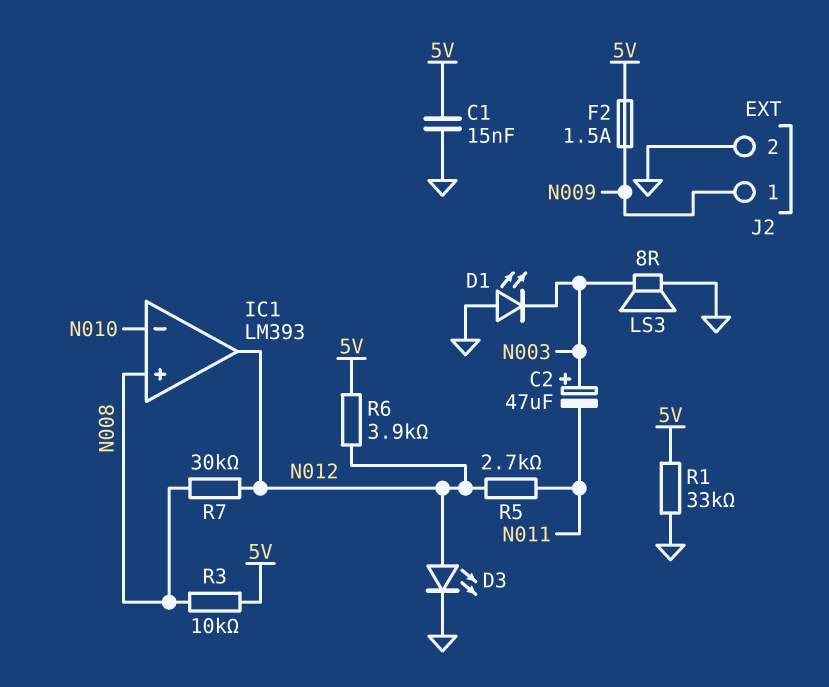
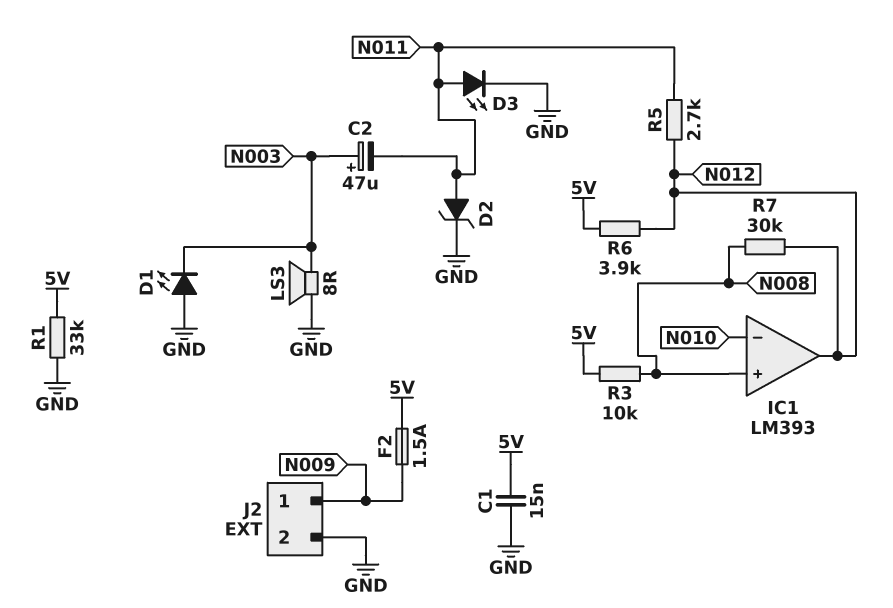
D2: none -> zener (A N011, K GND)
D3: LED (A N012, K GND) -> LED (A N011, K GND)

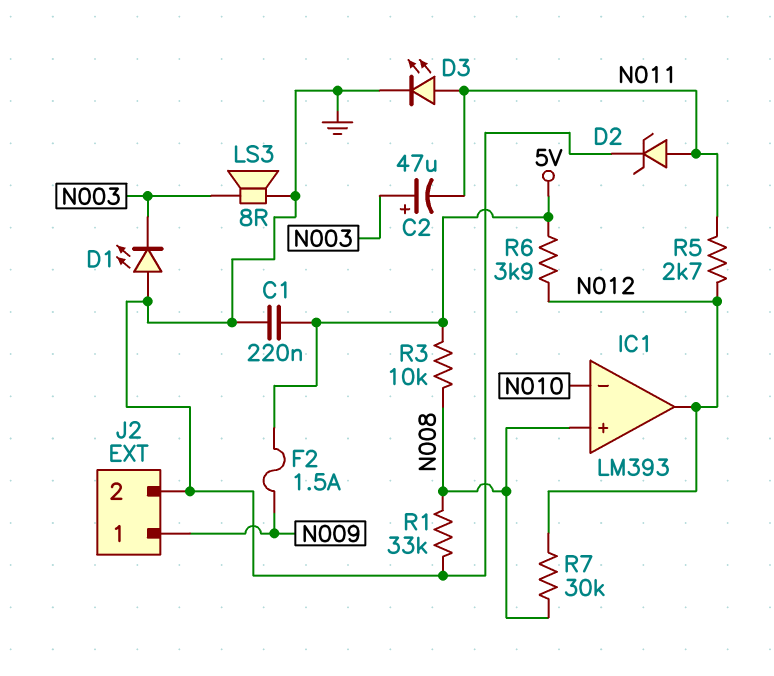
C1: 15nF (5V, GND) -> 220nF (5V, GND)
R1: 33k (5V, GND) -> 33k (GND, N008)

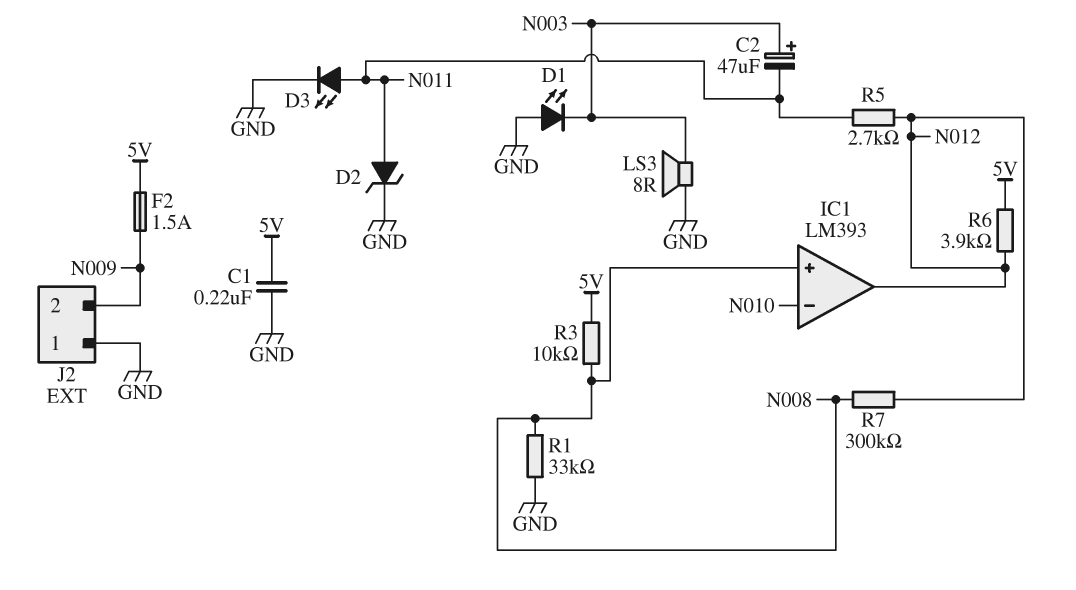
J2 pin 1: N009 -> GND
J2 pin 2: GND -> N009
R7: 30k (N008, N012) -> 300k (N008, N012)

